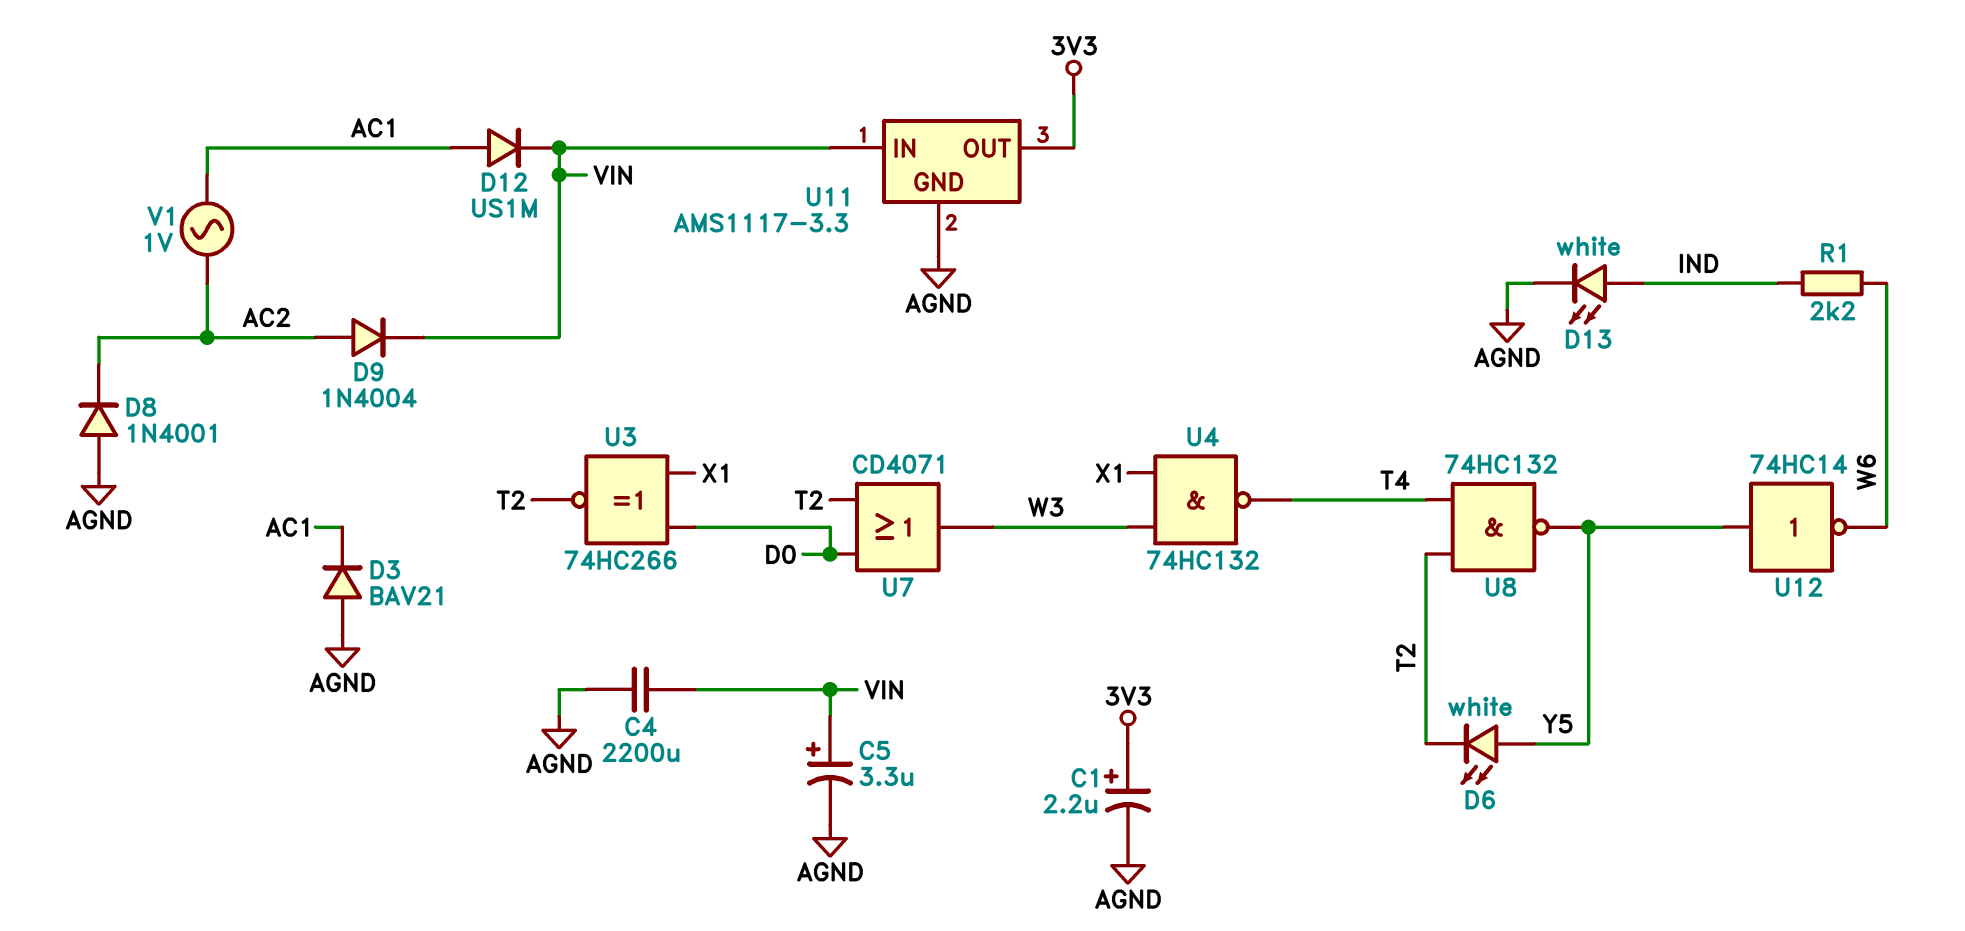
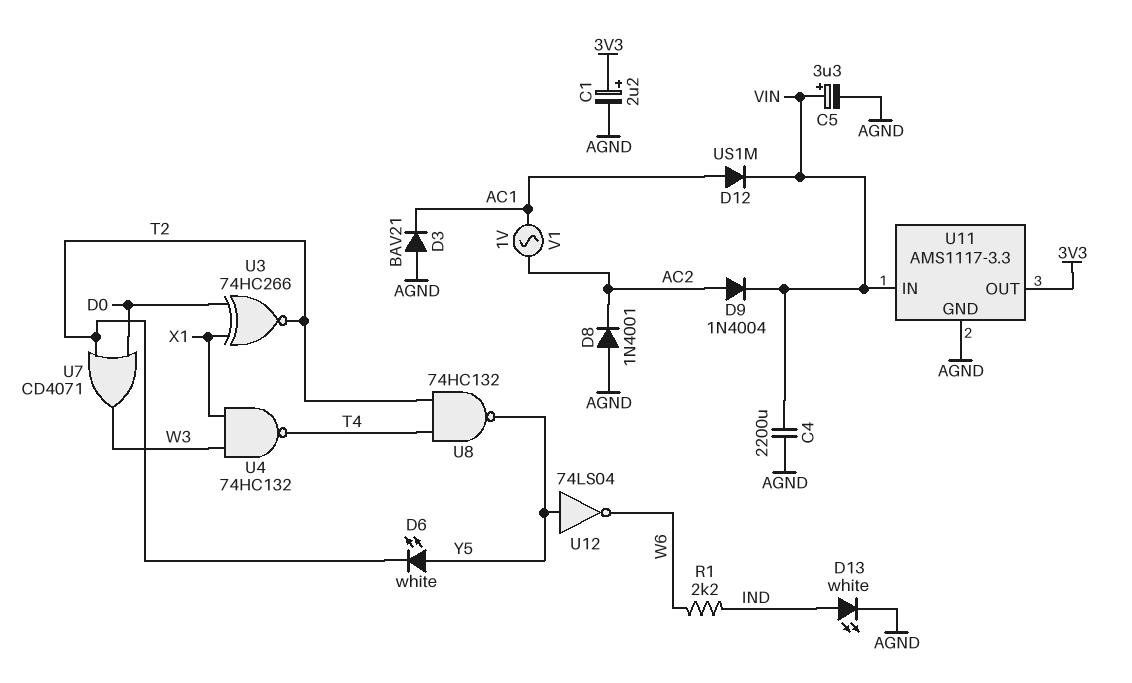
U12: NOT 74HC14 (in Y5, out W6) -> NOT 74LS04 (in Y5, out W6)

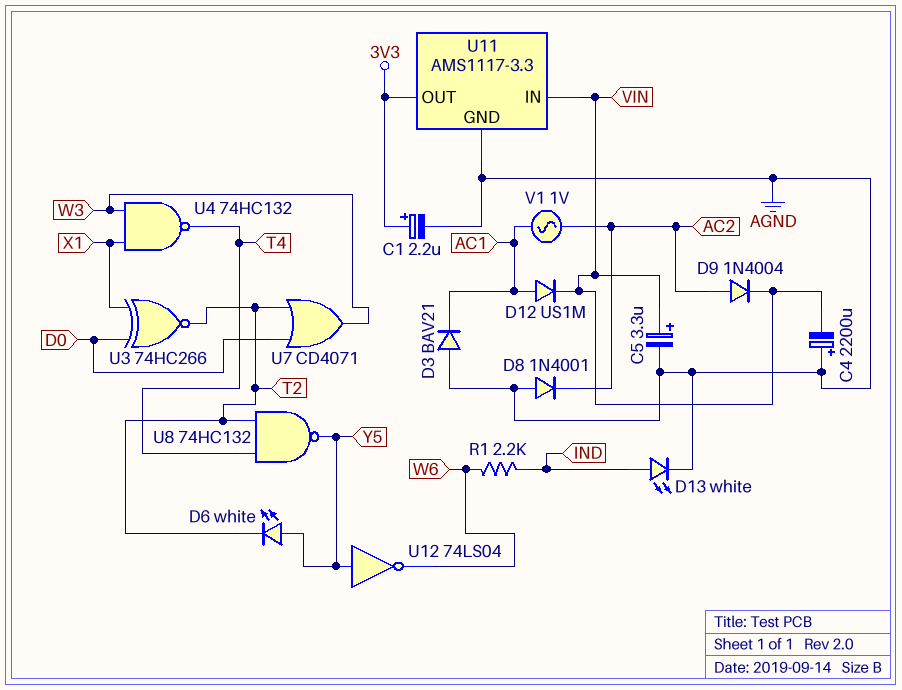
C4: 2200uF (AGND, VIN) -> 2200uF (plus AGND, minus VIN)

